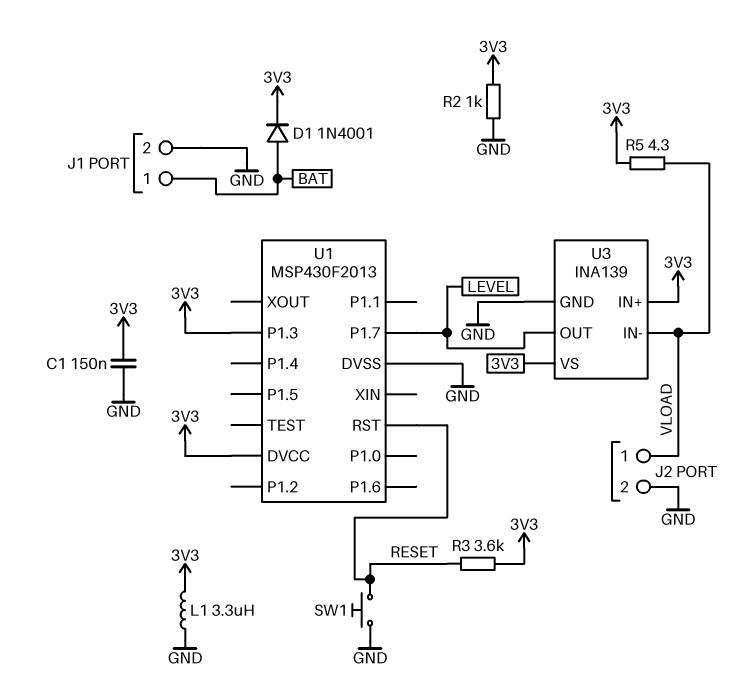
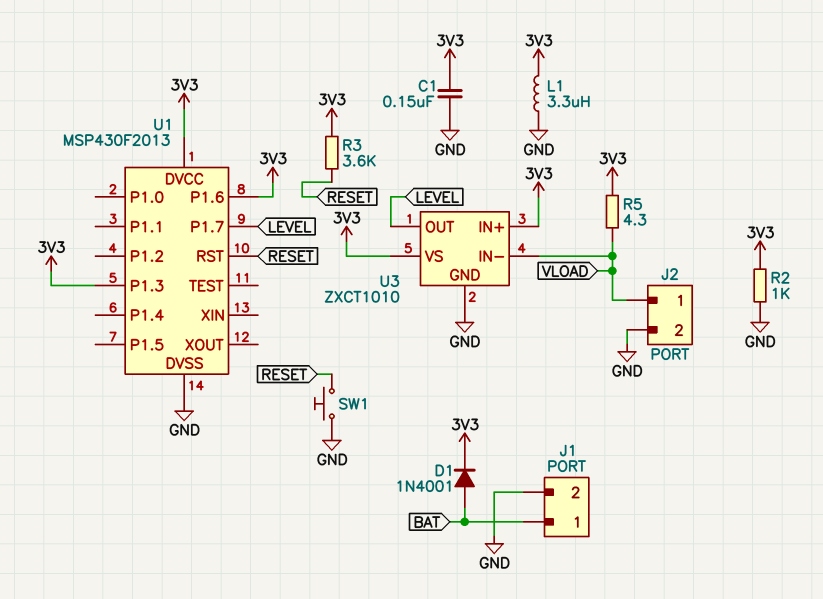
U1 pin P1.6: none -> 3V3
U3: INA139 -> ZXCT1010

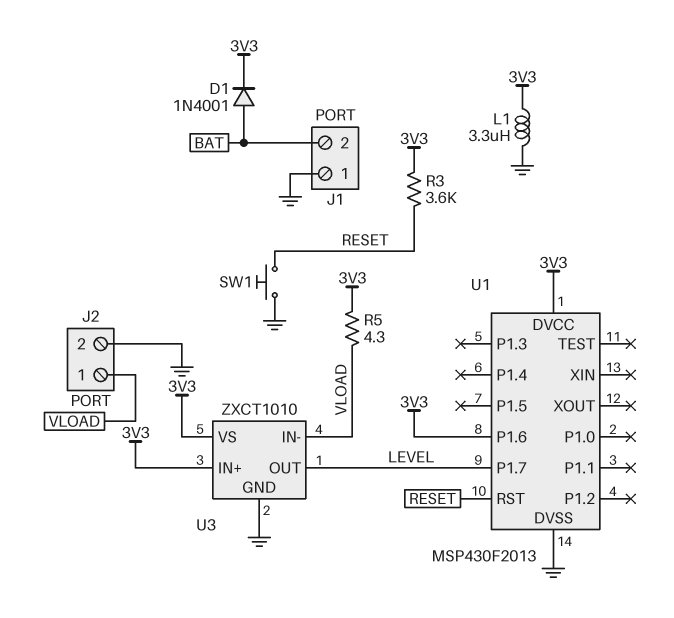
C1: 150nF (3V3, GND) -> none
J1 pin 1: BAT -> GND
J1 pin 2: GND -> BAT
R2: 1k (3V3, GND) -> none
U1 pin P1.3: 3V3 -> none

